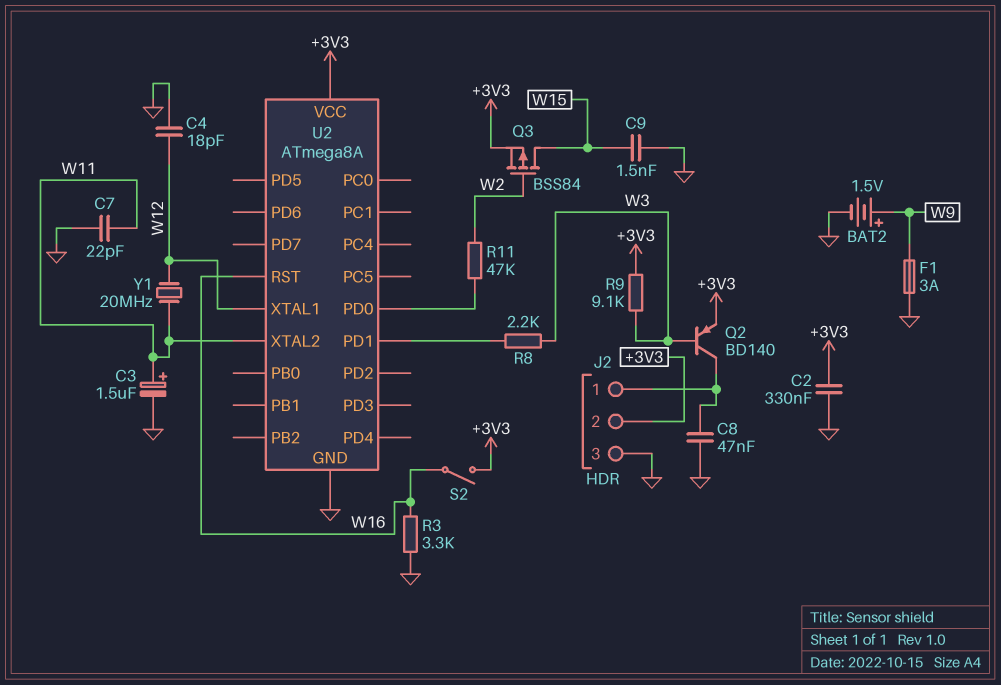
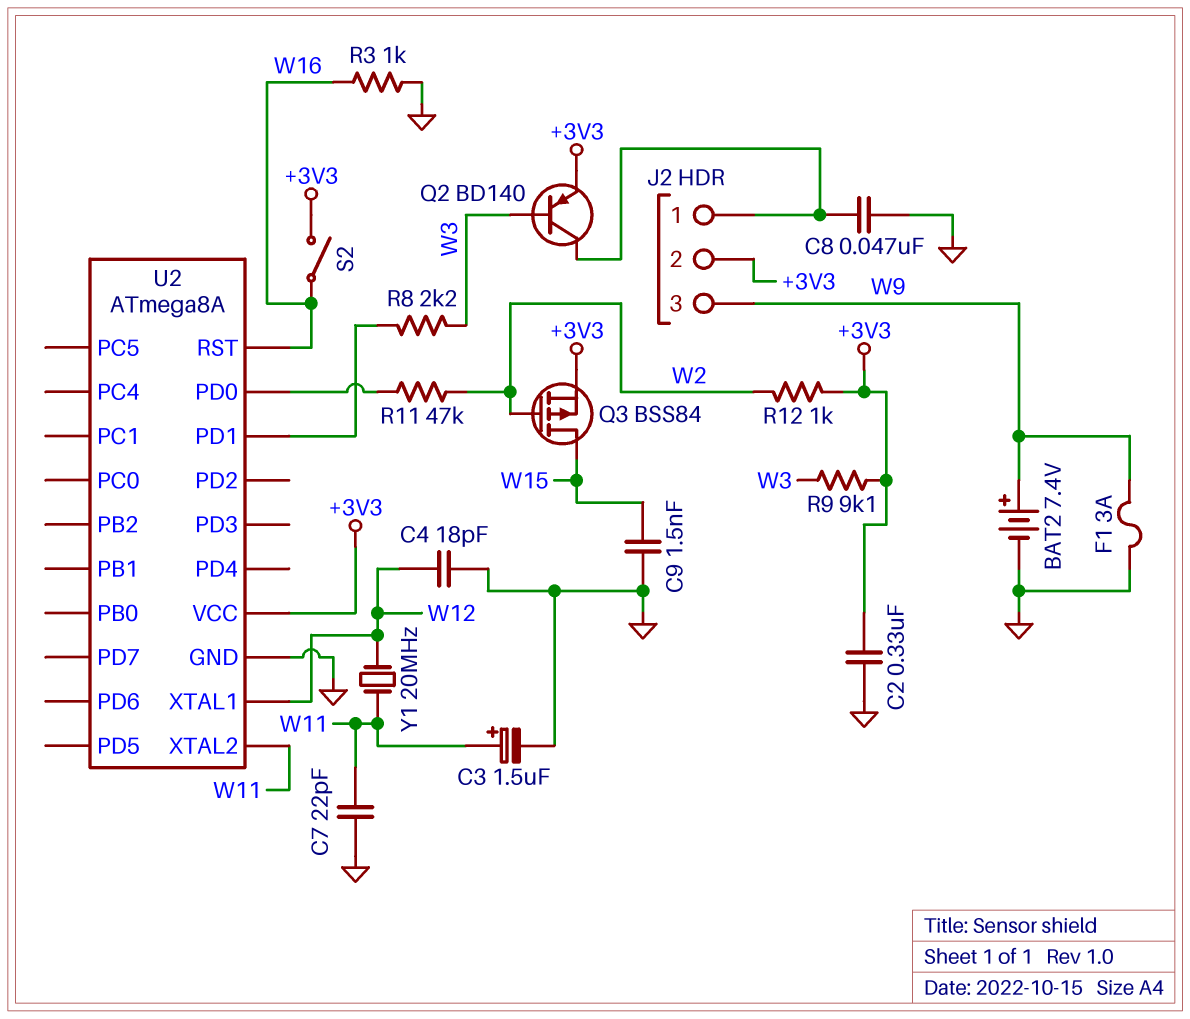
BAT2: 1.5V (plus W9, minus GND) -> 7.4V (plus W9, minus GND)
J2 pin 3: GND -> W9
R3: 3.3k (GND, W16) -> 1k (GND, W16)
R12: none -> 1k (+3V3, W2)

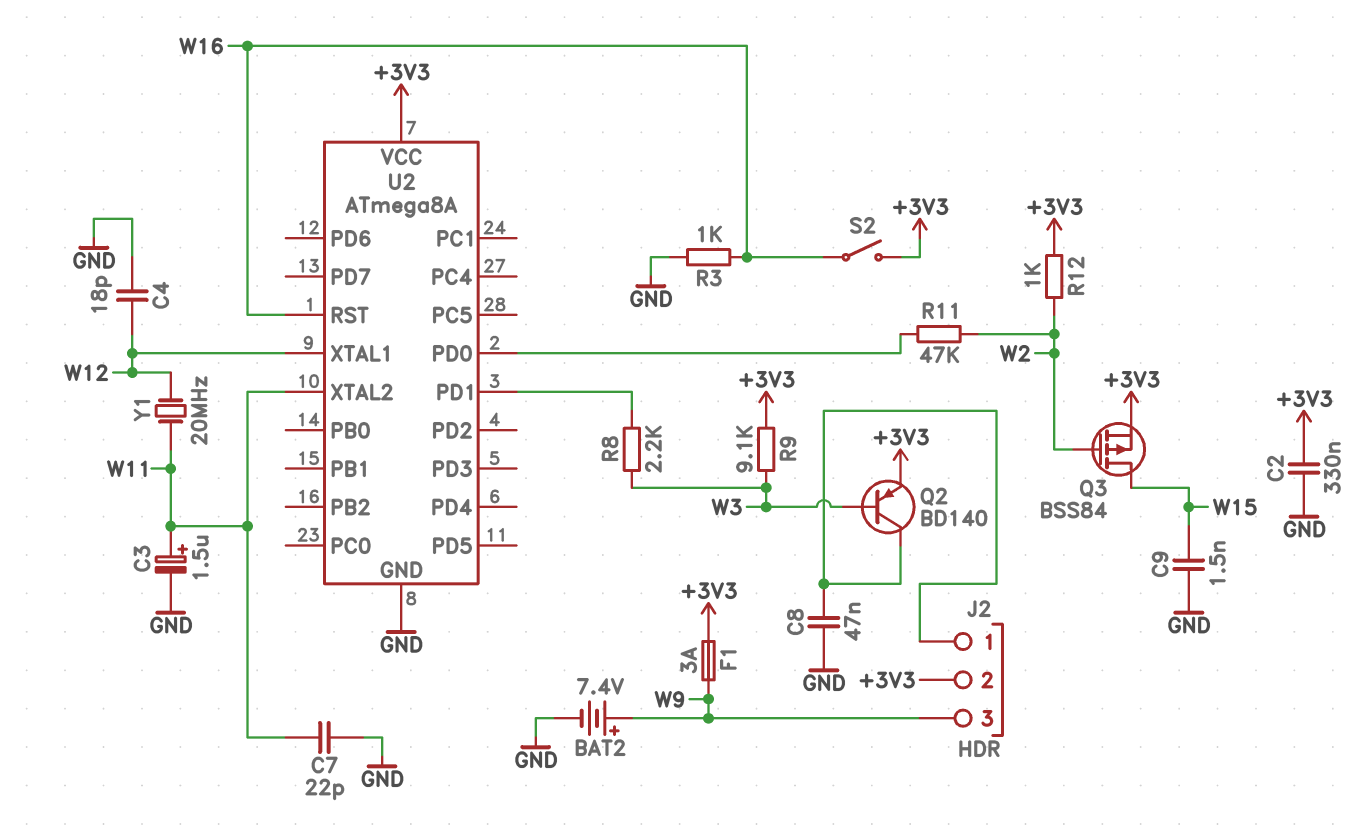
F1: 3A (GND, W9) -> 3A (+3V3, W9)

